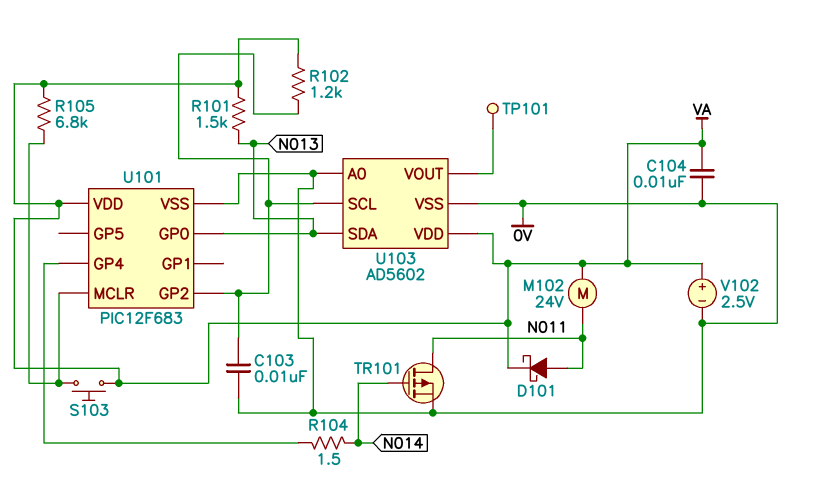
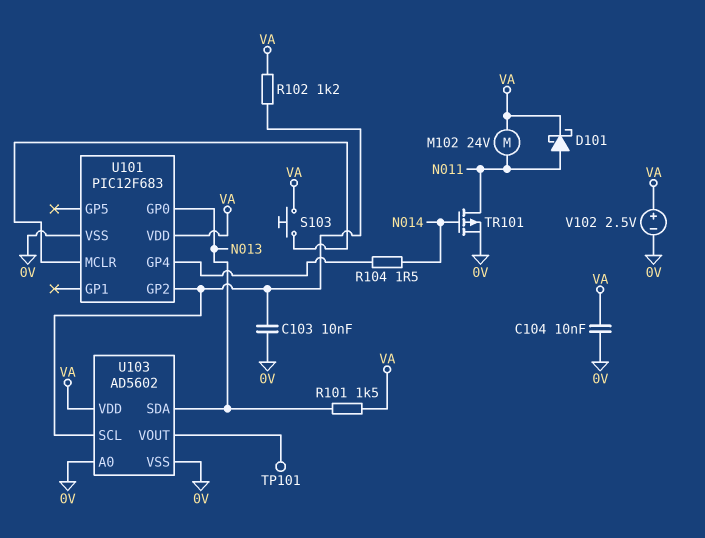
R105: 6.8k (U101/MCLR, VA) -> none

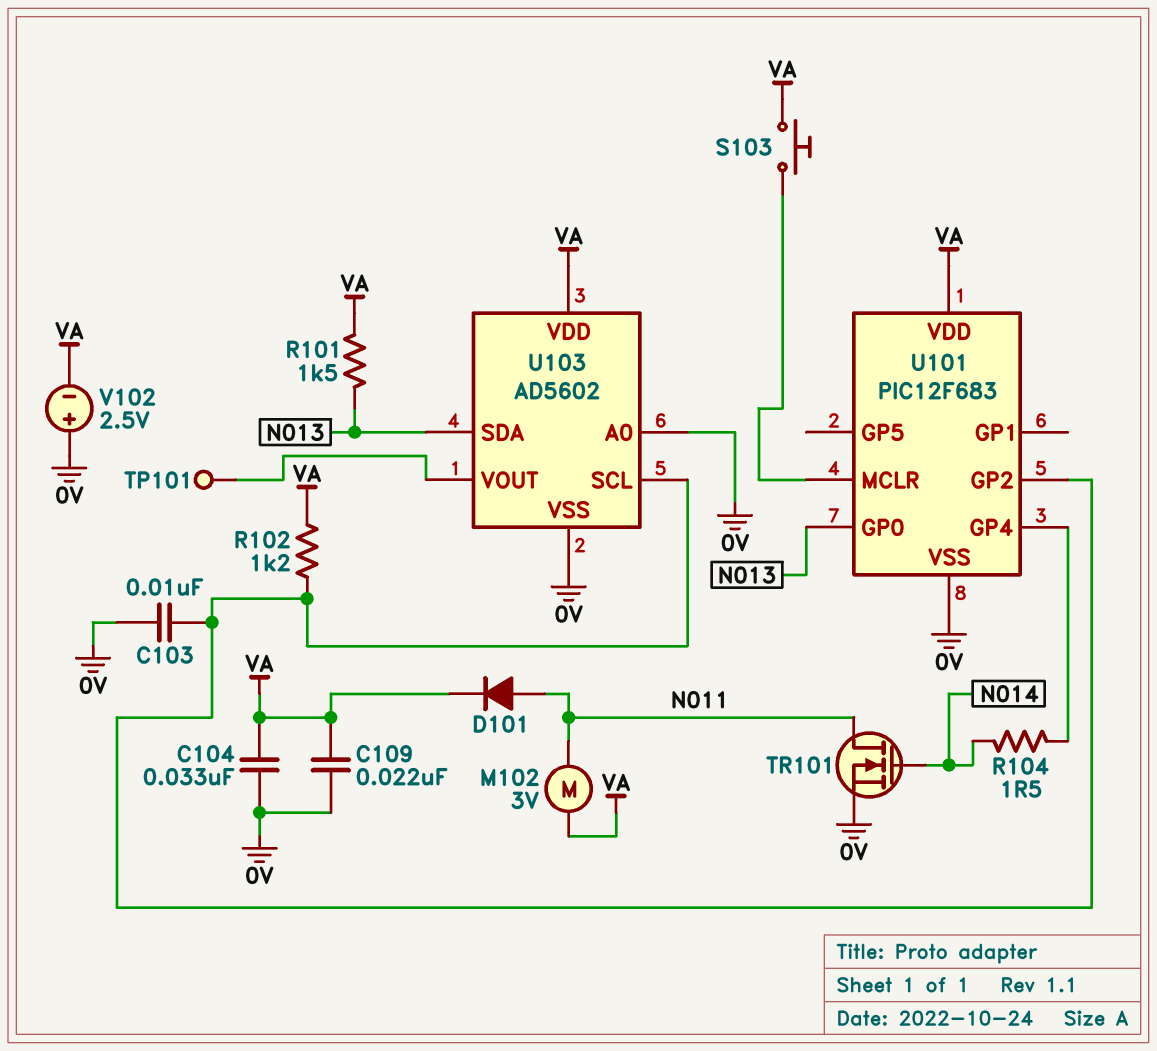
C104: 10nF (0V, VA) -> 33nF (0V, VA)
C109: none -> 22nF (0V, VA)
D101: schottky (A N011, K VA) -> diode (A N011, K VA)
M102: motor 24V (N011, VA) -> motor 3V (N011, VA)
TR101: PMOS (G N014, D N011, S 0V) -> NMOS (G N014, D N011, S 0V)
V102: 2.5V (plus VA, minus 0V) -> 2.5V (plus 0V, minus VA)

